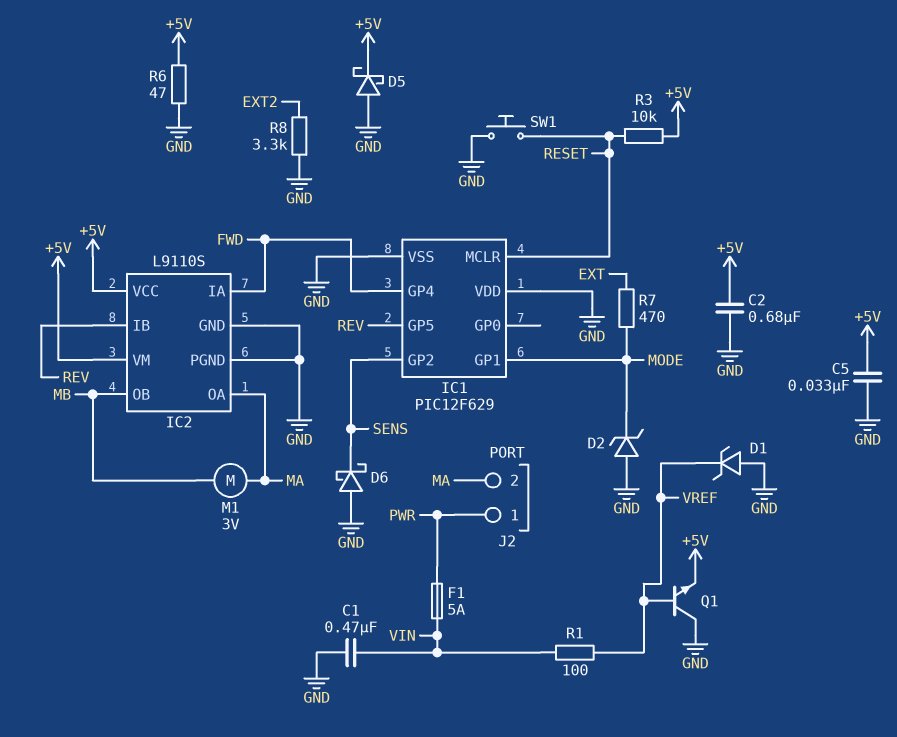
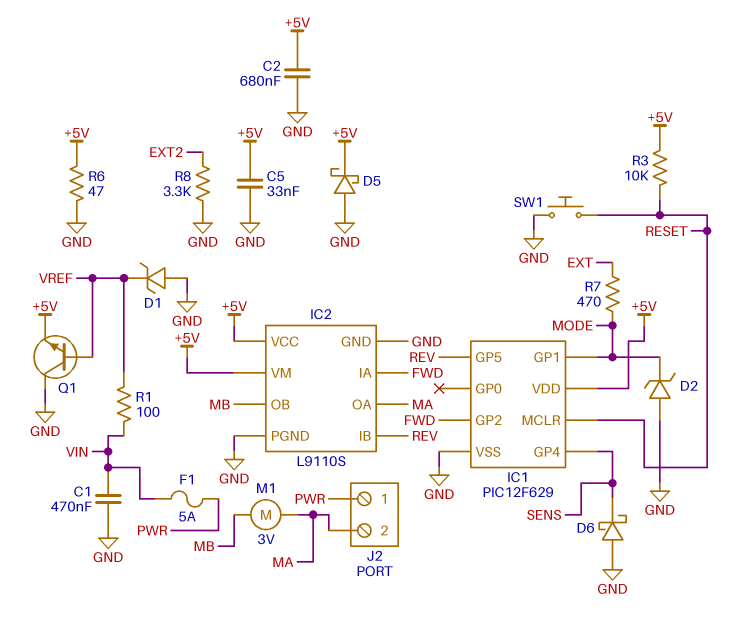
IC1 pin GP2: SENS -> FWD
IC1 pin GP4: FWD -> SENS
IC1 pin VDD: GND -> +5V

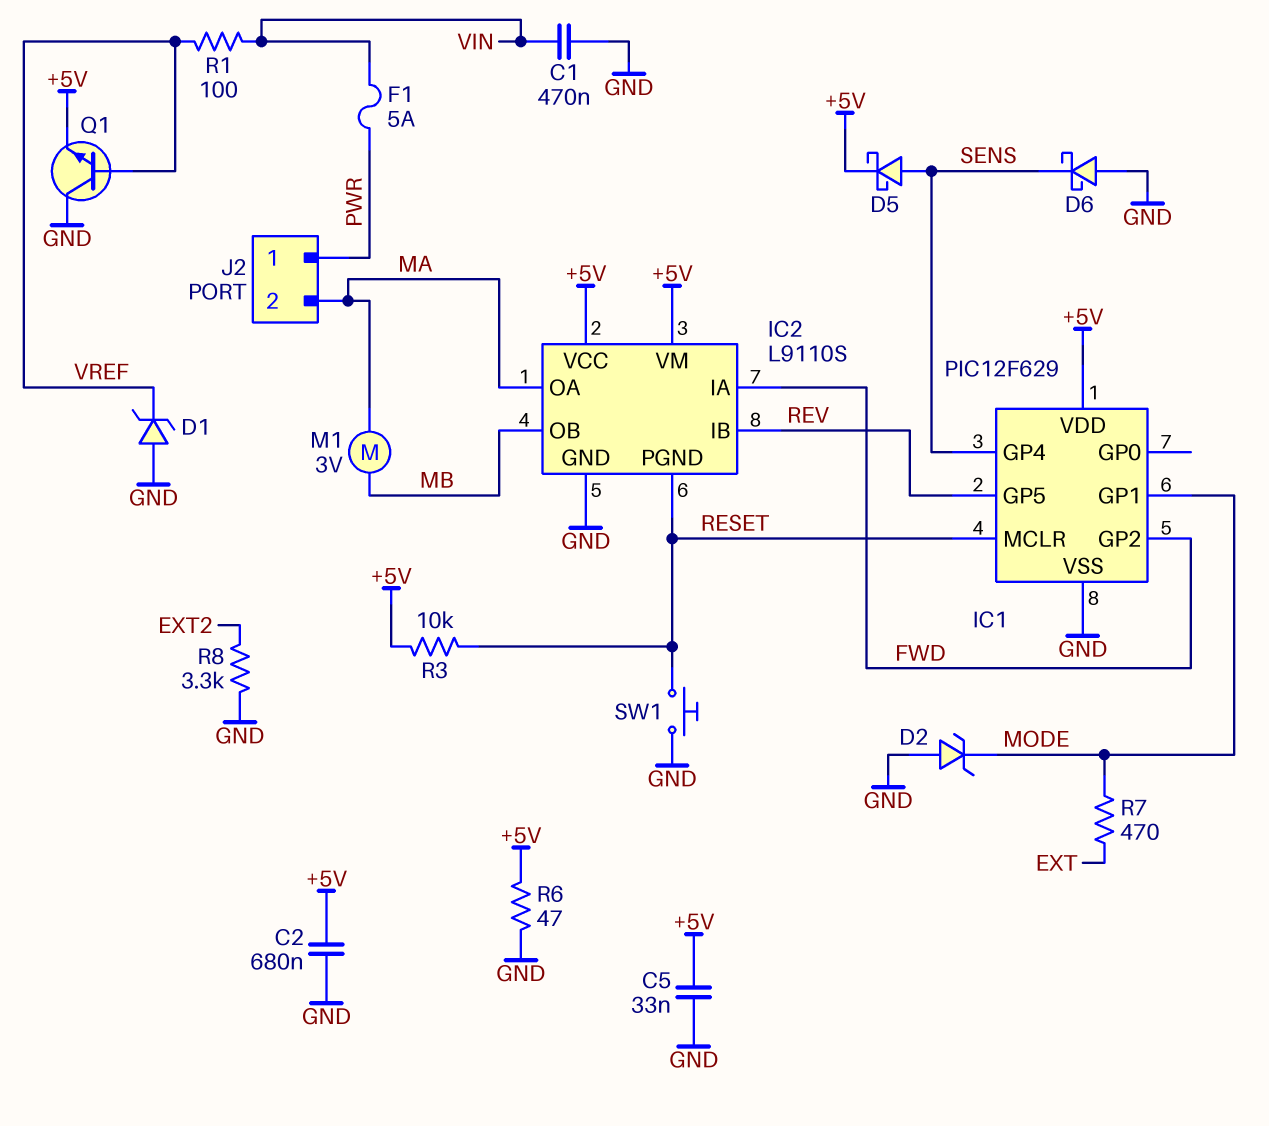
D5: schottky (A GND, K +5V) -> schottky (A SENS, K +5V)
IC2 pin PGND: GND -> RESET

